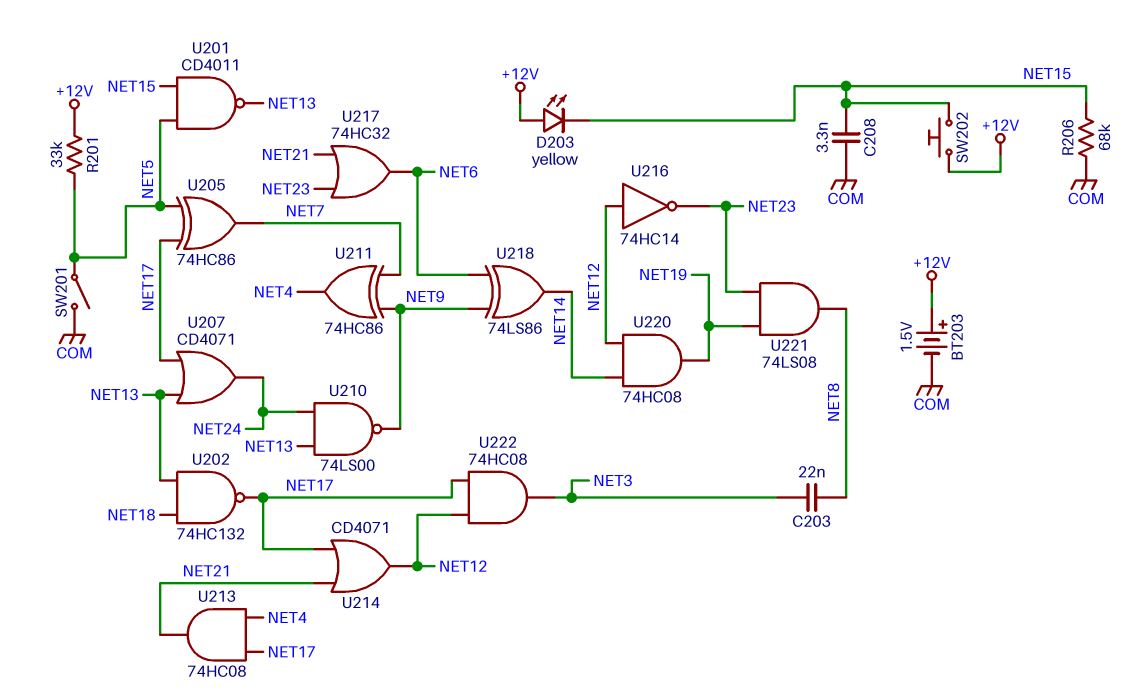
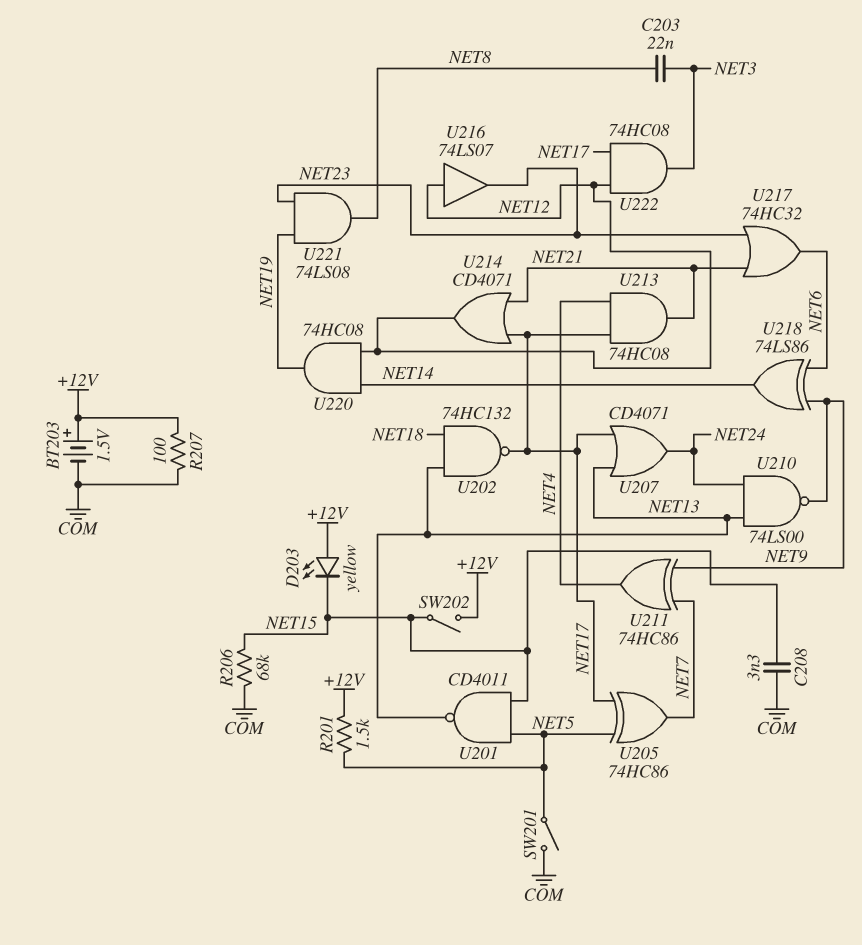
R201: 33k (+12V, NET5) -> 1.5k (+12V, NET5)
R207: none -> 100 (+12V, COM)
SW202: button (+12V, NET15) -> switch (+12V, NET15)
U216: NOT 74HC14 (in NET12, out NET23) -> buffer 74LS07 (in NET12, out NET23)

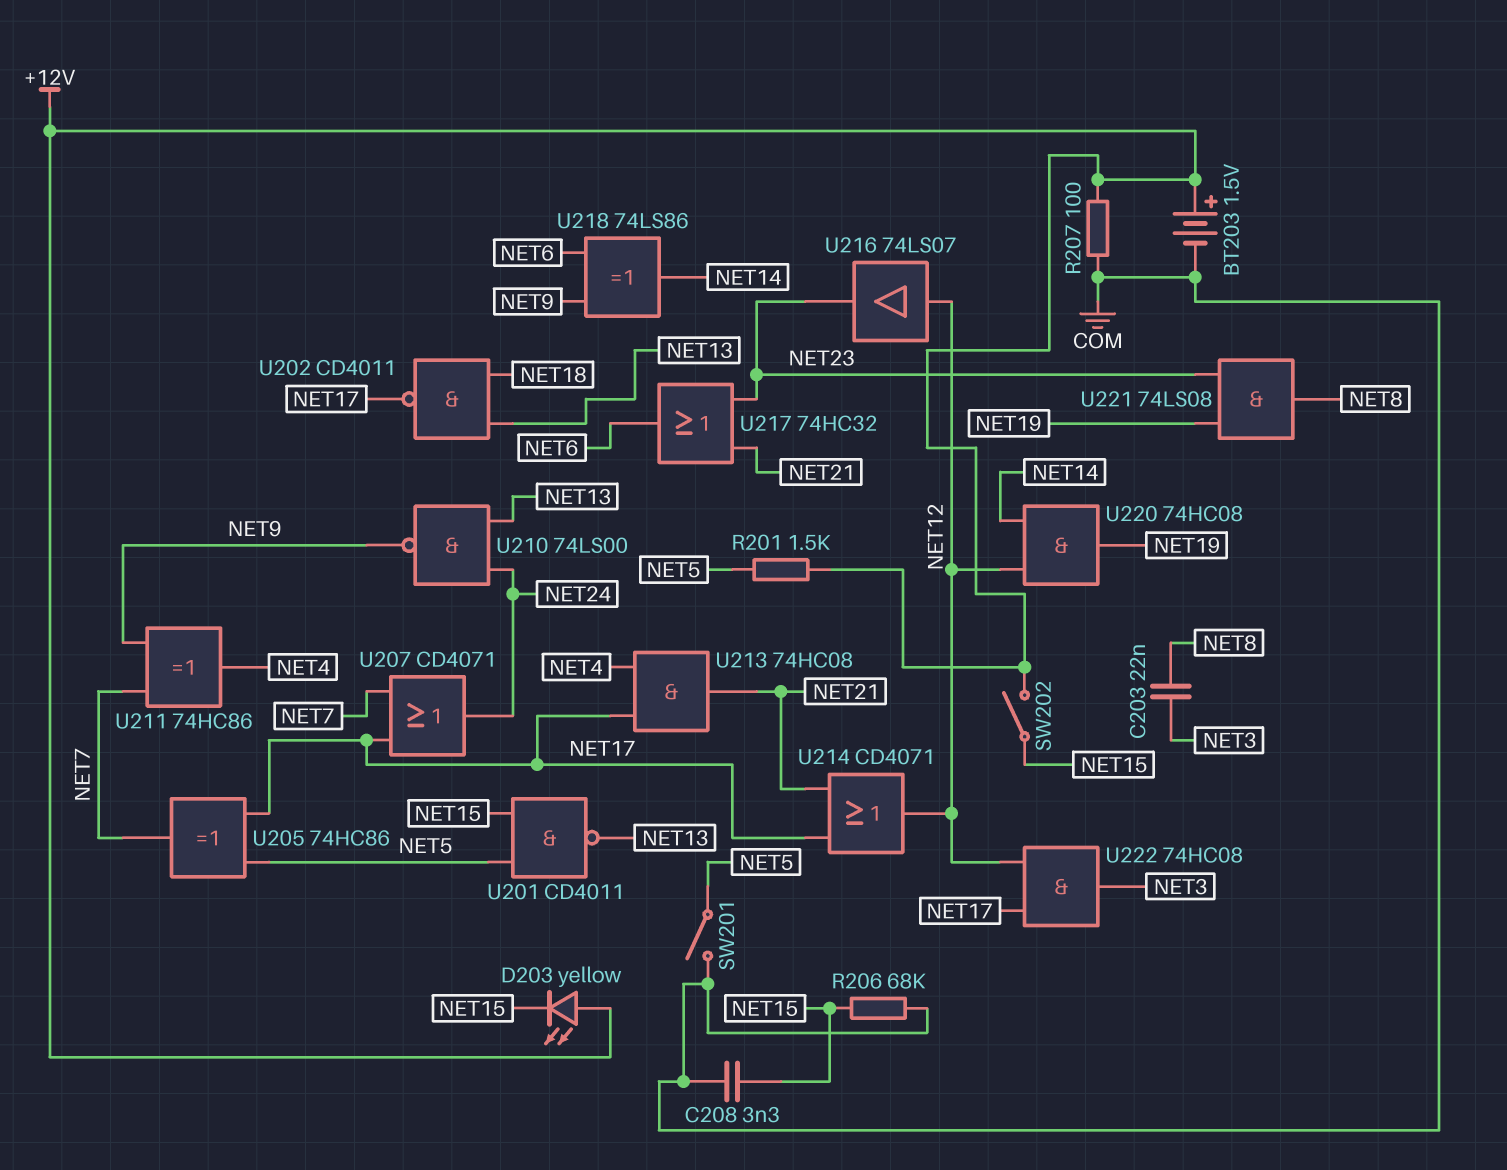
U202: NAND 74HC132 (in NET13, in NET18, out NET17) -> NAND CD4011 (in NET13, in NET18, out NET17)
U207: OR CD4071 (in NET13, in NET17, out NET24) -> OR CD4071 (in NET7, in NET17, out NET24)

